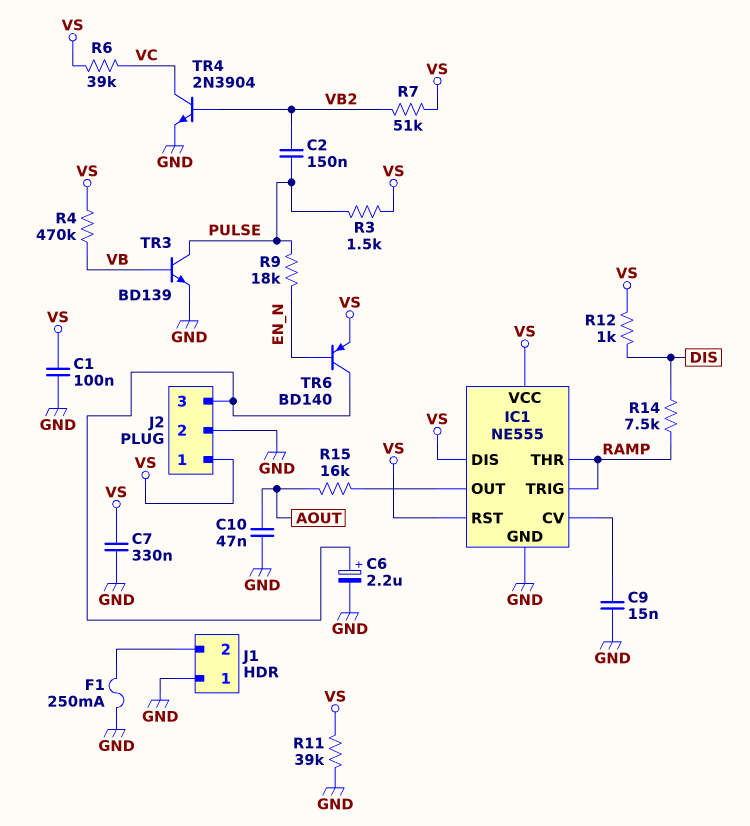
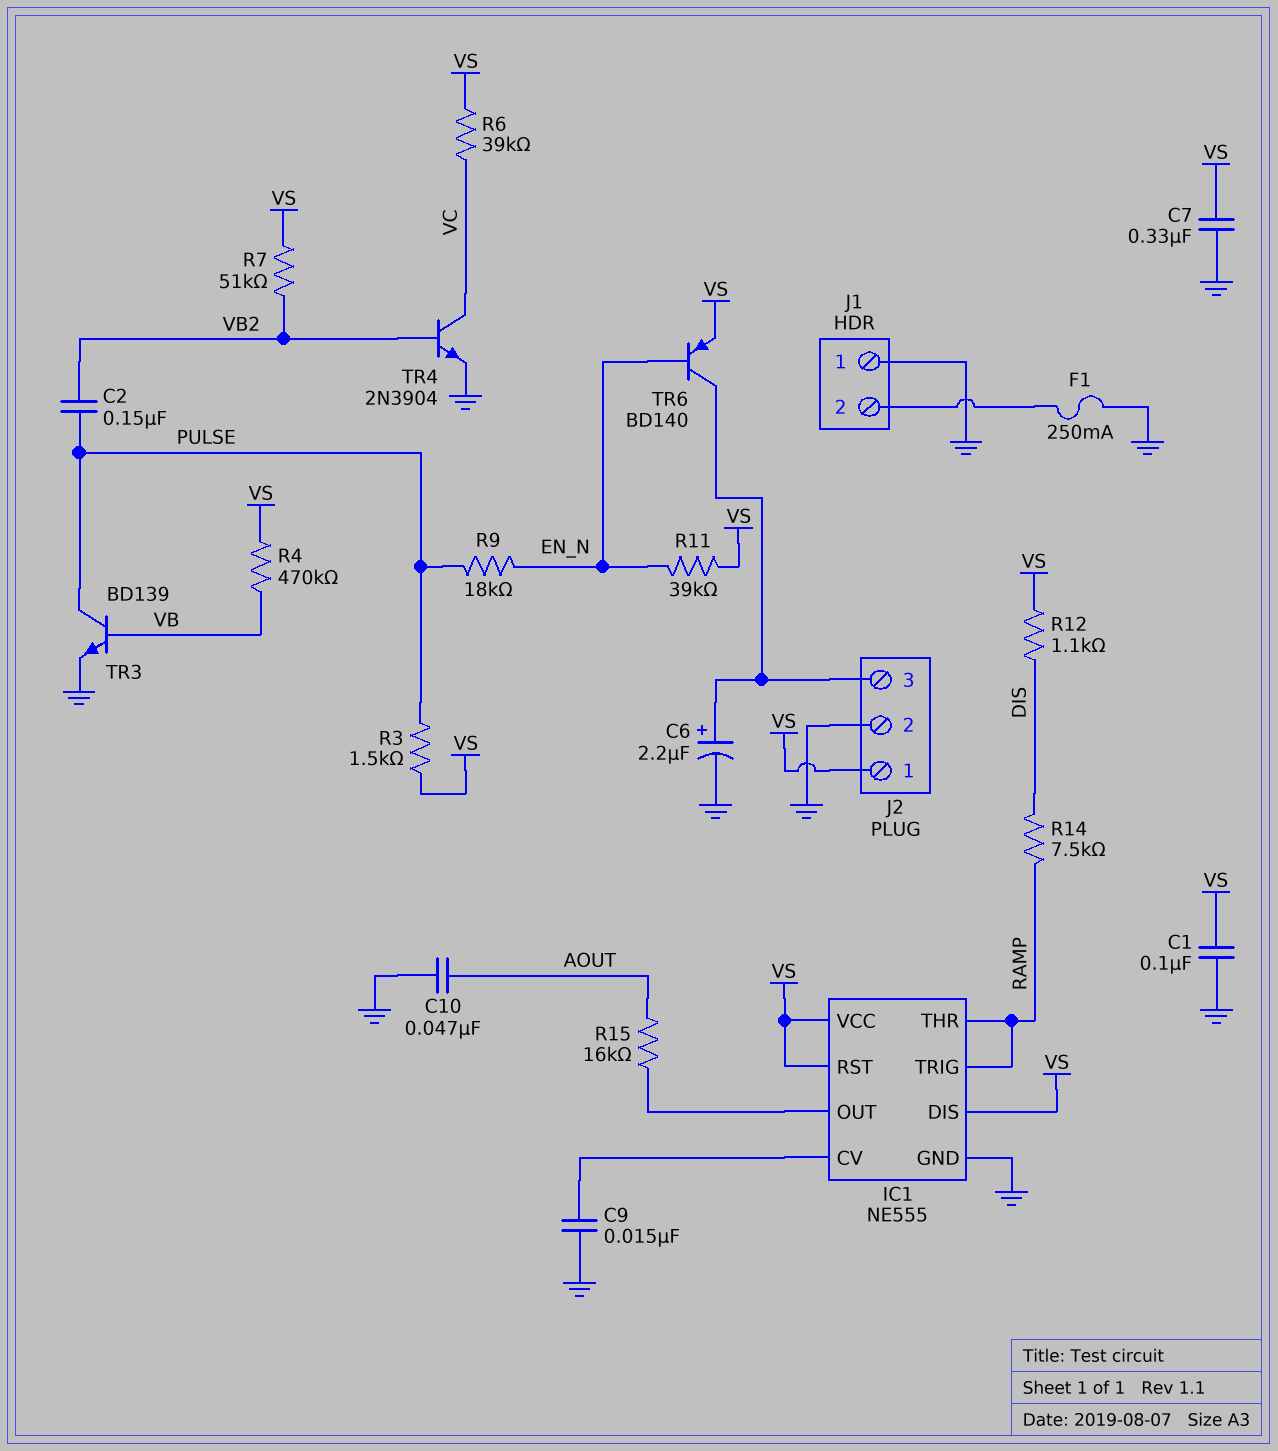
R11: 39k (GND, VS) -> 39k (EN_N, VS)
R12: 1k (DIS, VS) -> 1.1k (DIS, VS)

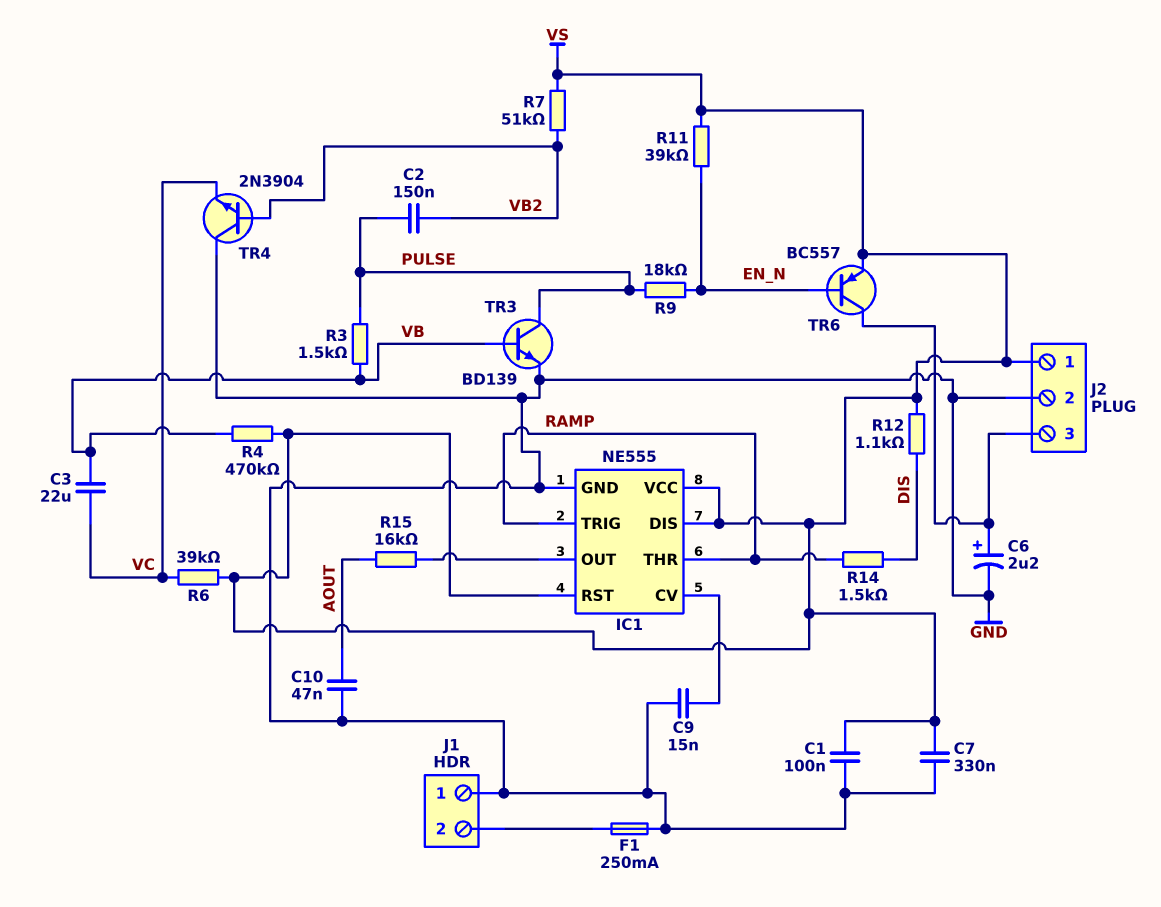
C3: none -> 22uF (VB, VC)
R3: 1.5k (PULSE, VS) -> 1.5k (PULSE, VB)
R14: 7.5k (DIS, RAMP) -> 1.5k (DIS, RAMP)
TR4: NPN 2N3904 (B VB2, C VC, E GND) -> NPN 2N3904 (B VB2, C GND, E VC)
TR6: PNP BD140 (B EN_N, C J2/3, E VS) -> PNP BC557 (B EN_N, C J2/3, E VS)

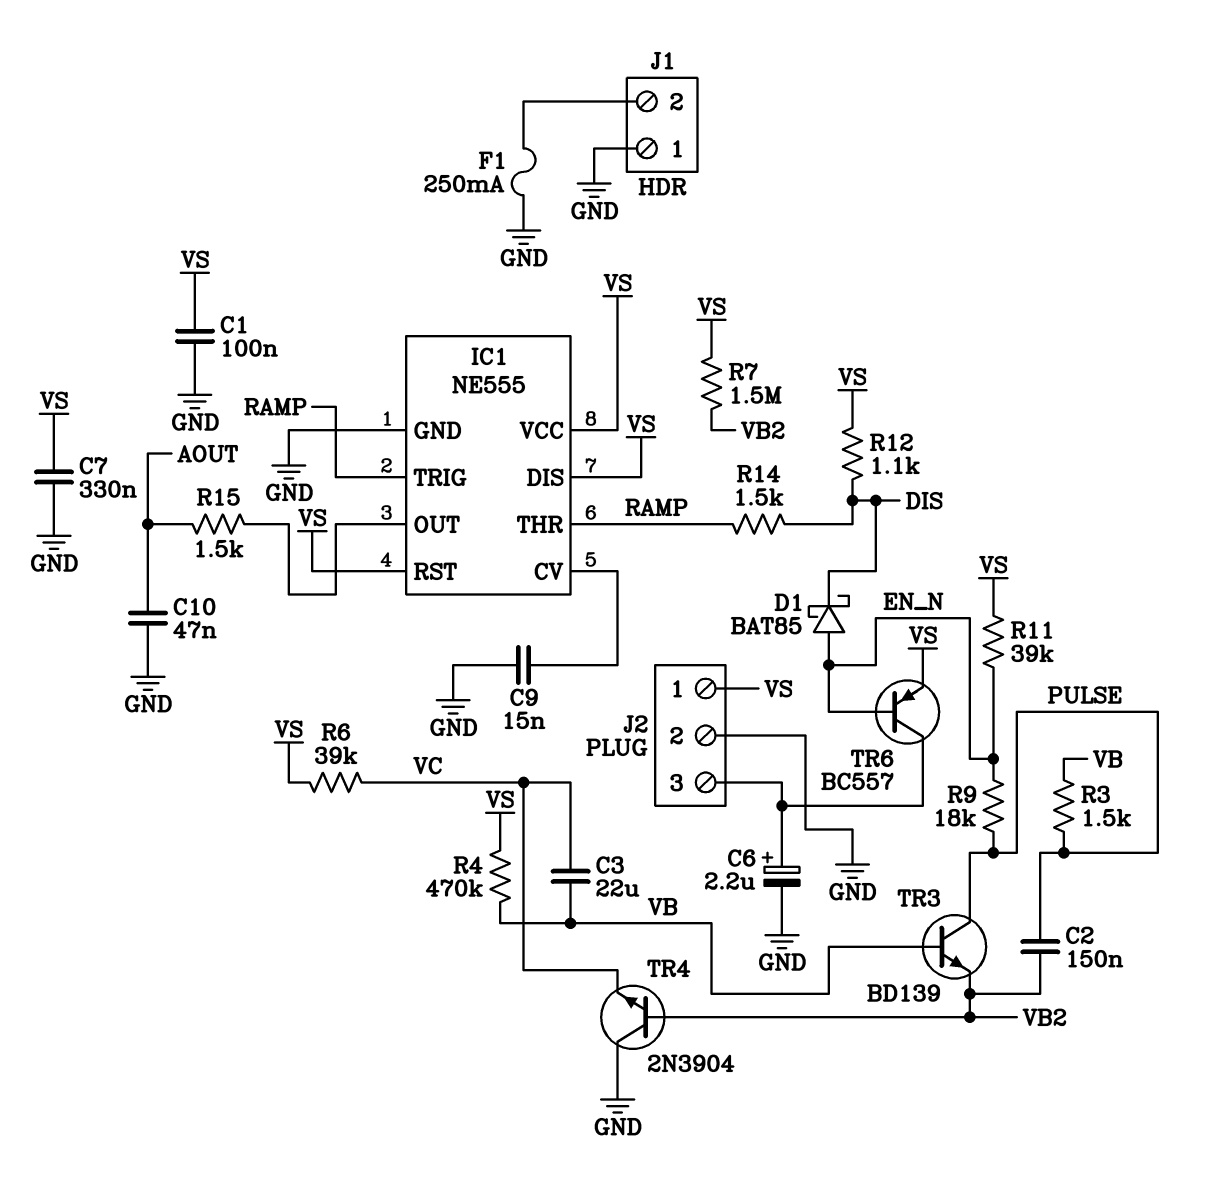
D1: none -> schottky BAT85 (A EN_N, K DIS)
R7: 51k (VB2, VS) -> 1.5M (VB2, VS)
R15: 16k (AOUT, IC1/OUT) -> 1.5k (AOUT, IC1/OUT)
TR3: NPN BD139 (B VB, C PULSE, E GND) -> NPN BD139 (B VB, C PULSE, E VB2)

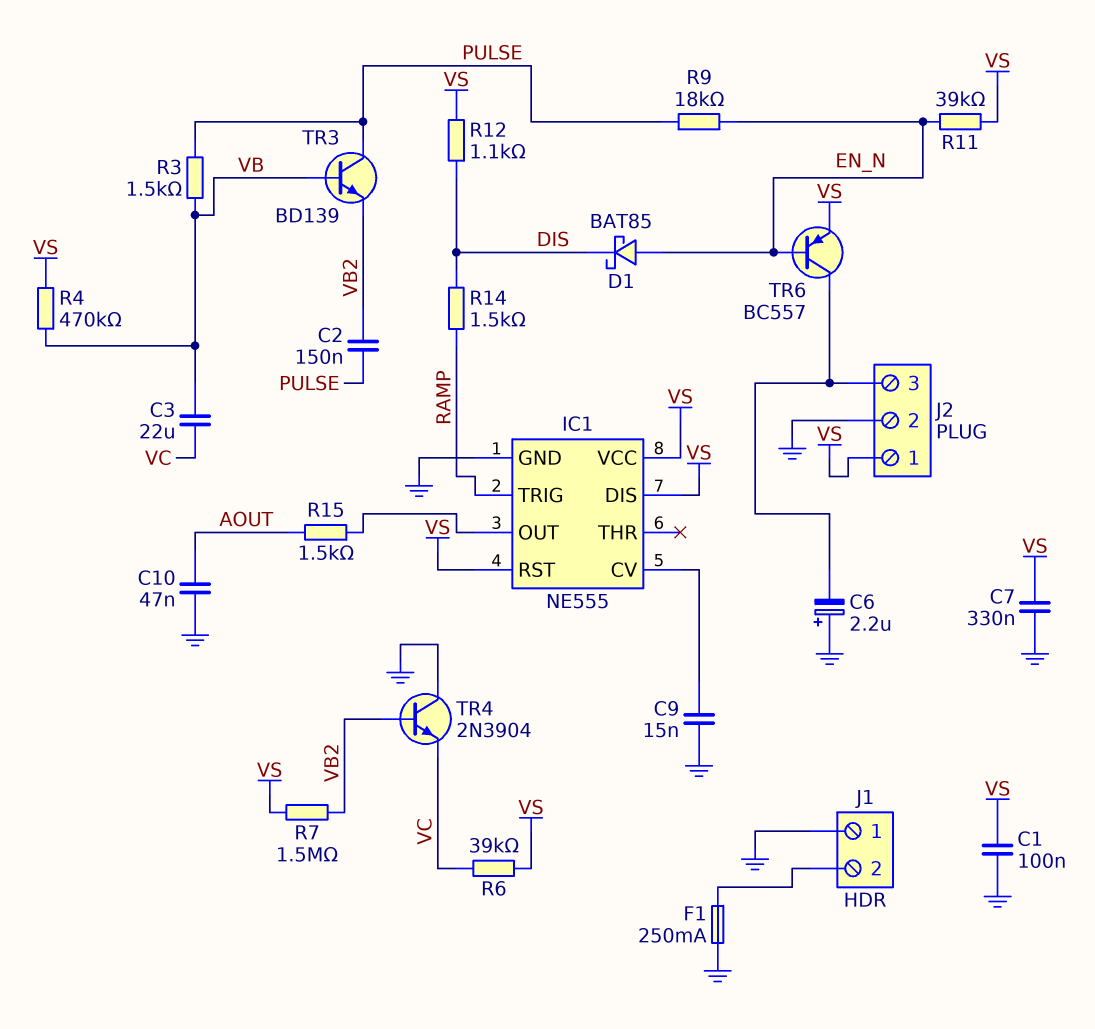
C6: 2.2uF (plus J2/3, minus GND) -> 2.2uF (plus GND, minus J2/3)
IC1 pin THR: RAMP -> none

